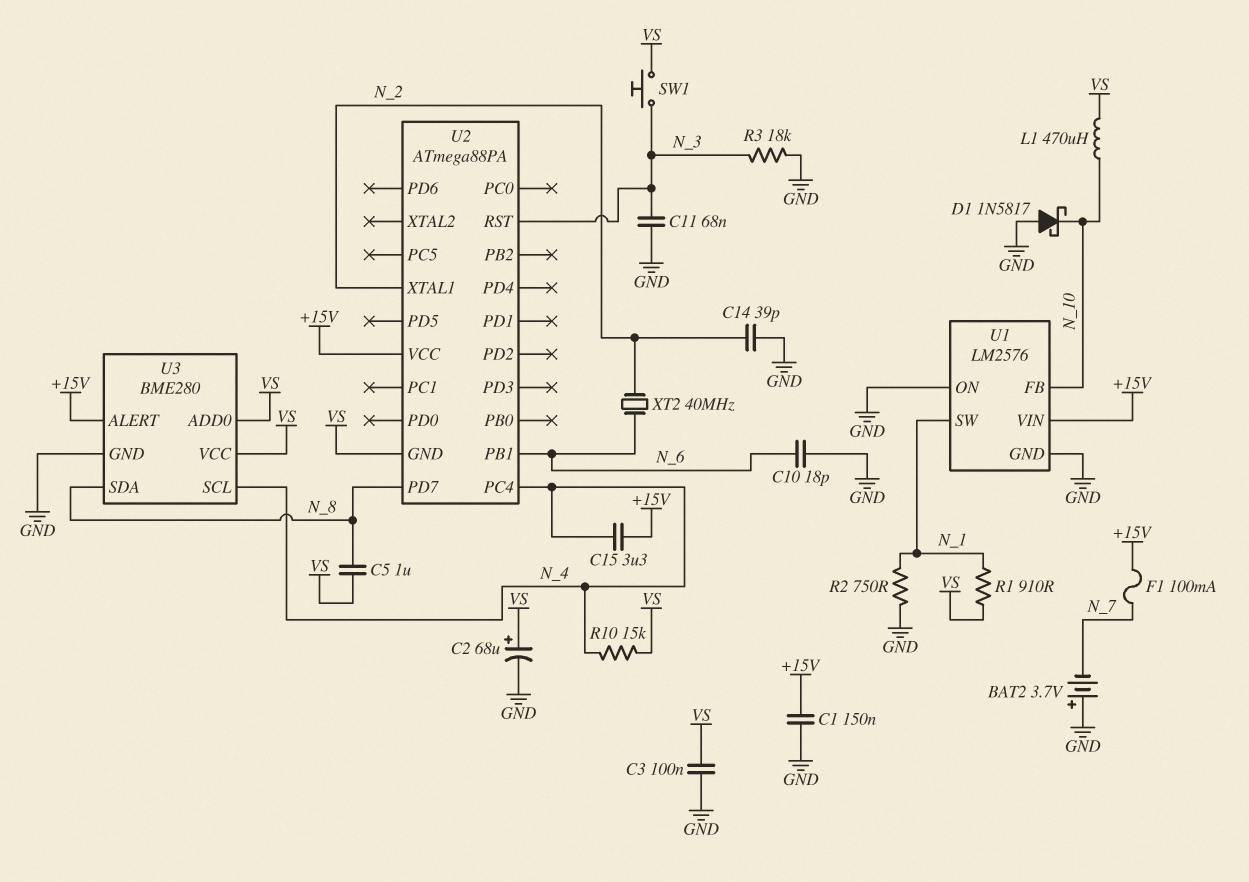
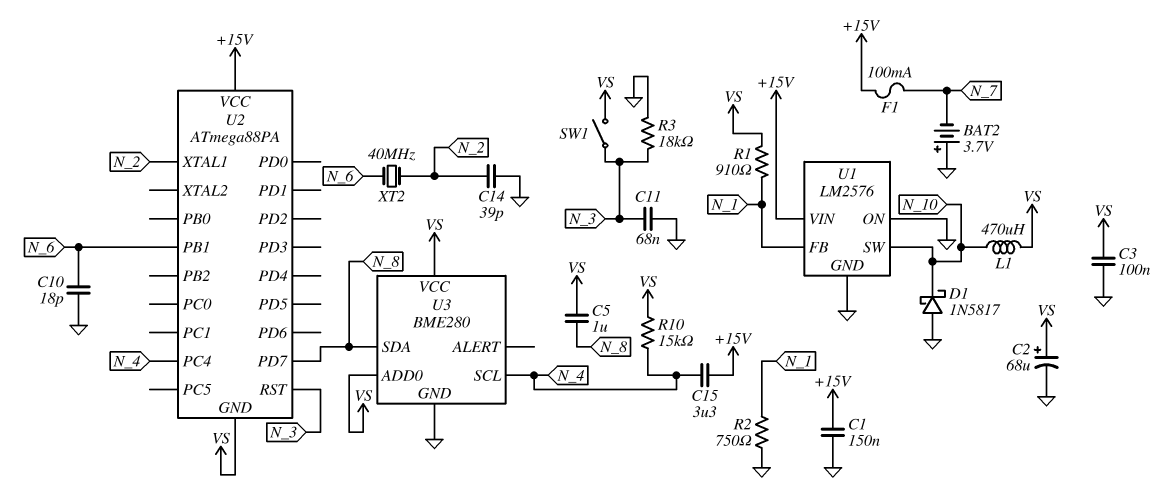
SW1: button (N_3, VS) -> switch (N_3, VS)
U1 pin FB: N_10 -> N_1
U1 pin SW: N_1 -> N_10
U3 pin ALERT: +15V -> none

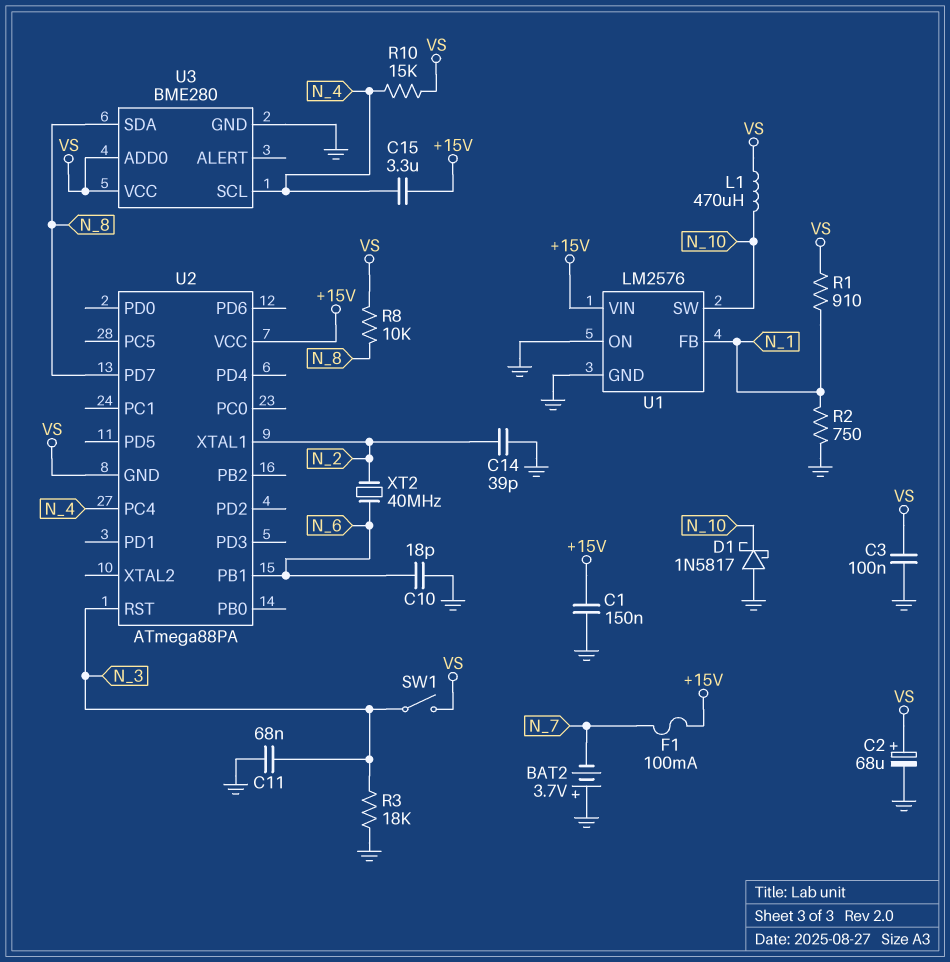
C5: 1uF (N_8, VS) -> none
R8: none -> 10k (N_8, VS)

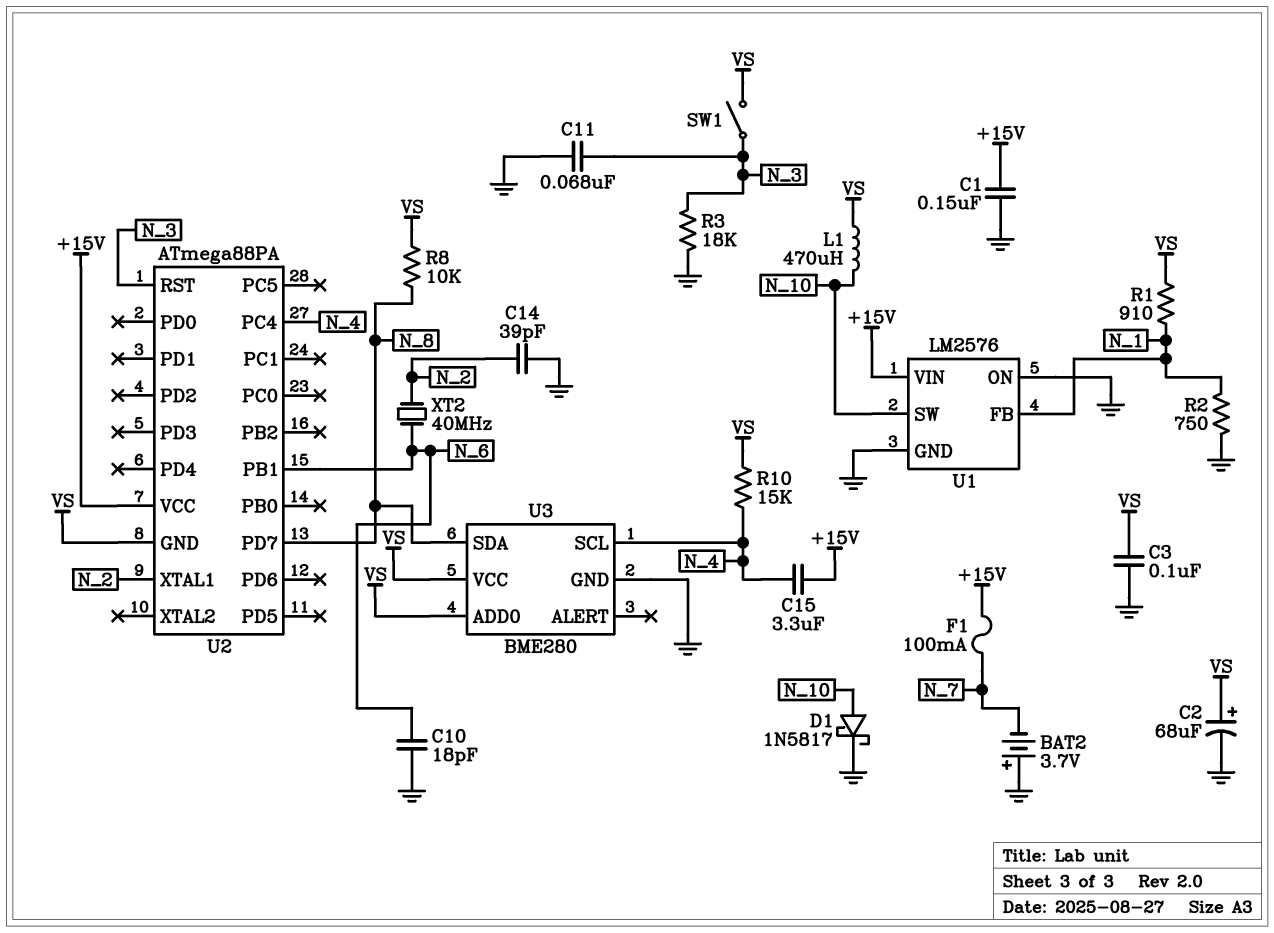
D1: schottky 1N5817 (A GND, K N_10) -> schottky 1N5817 (A N_10, K GND)

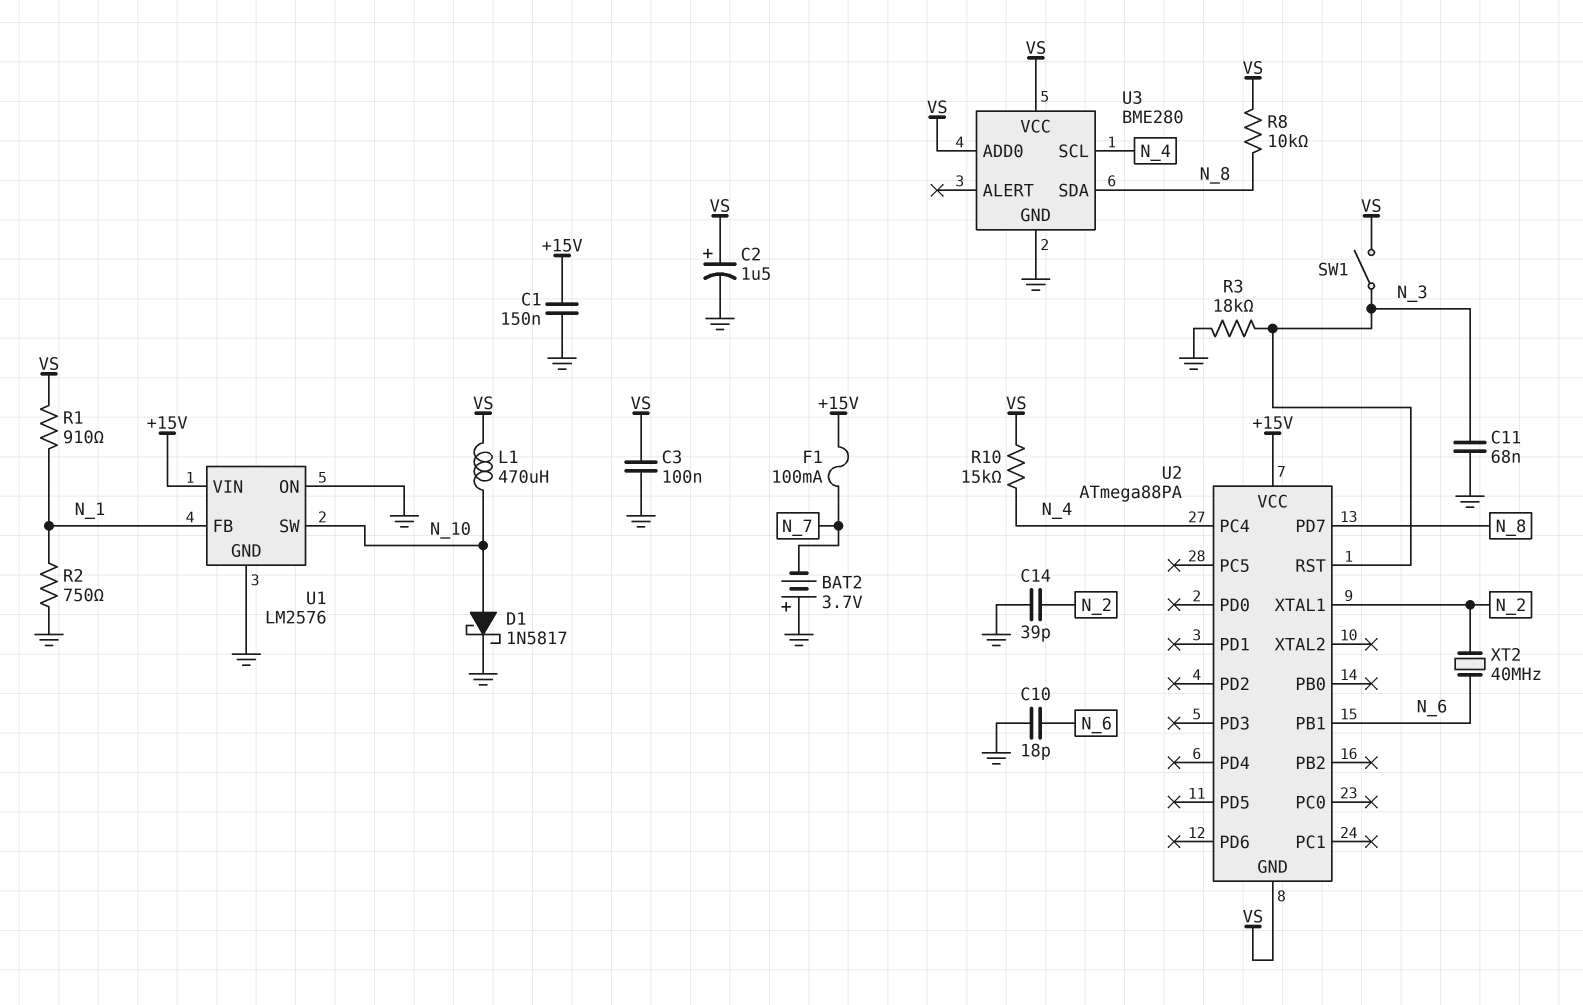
C2: 68uF (plus VS, minus GND) -> 1.5uF (plus VS, minus GND)
C15: 3.3uF (+15V, N_4) -> none

